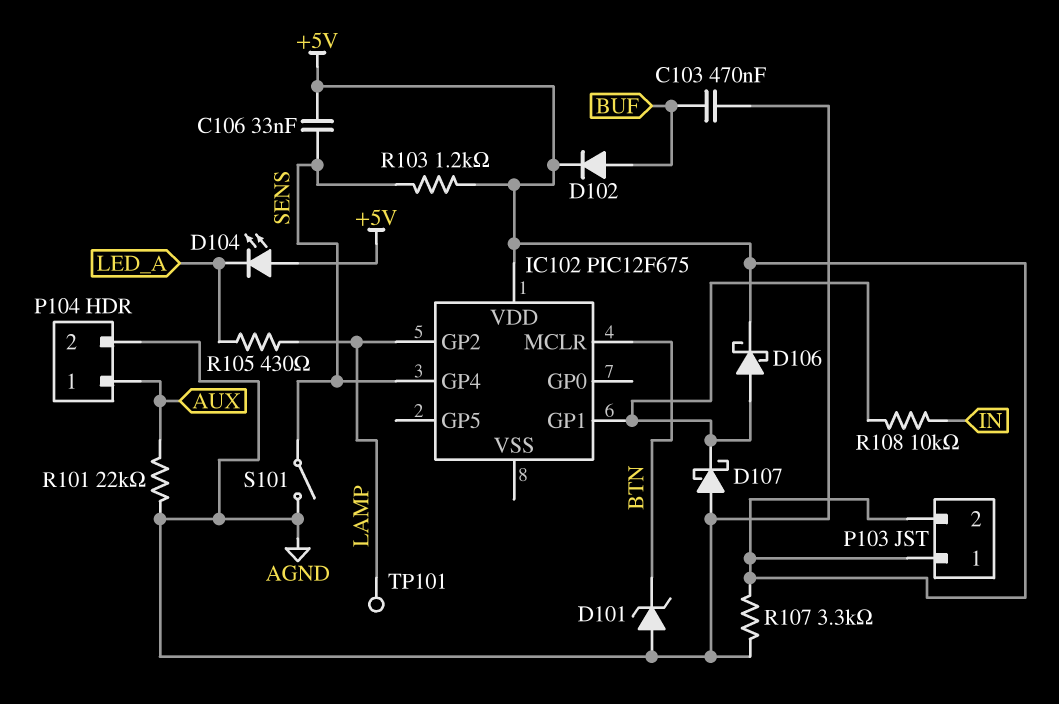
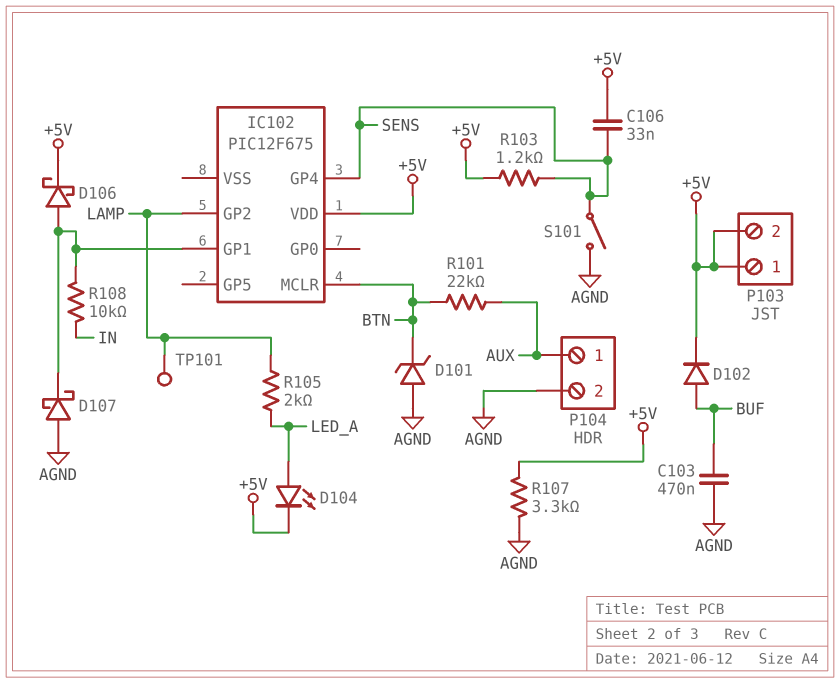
D104: LED (A +5V, K LED_A) -> LED (A LED_A, K +5V)
R101: 22k (AGND, AUX) -> 22k (AUX, BTN)
R105: 430 (LAMP, LED_A) -> 2k (LAMP, LED_A)

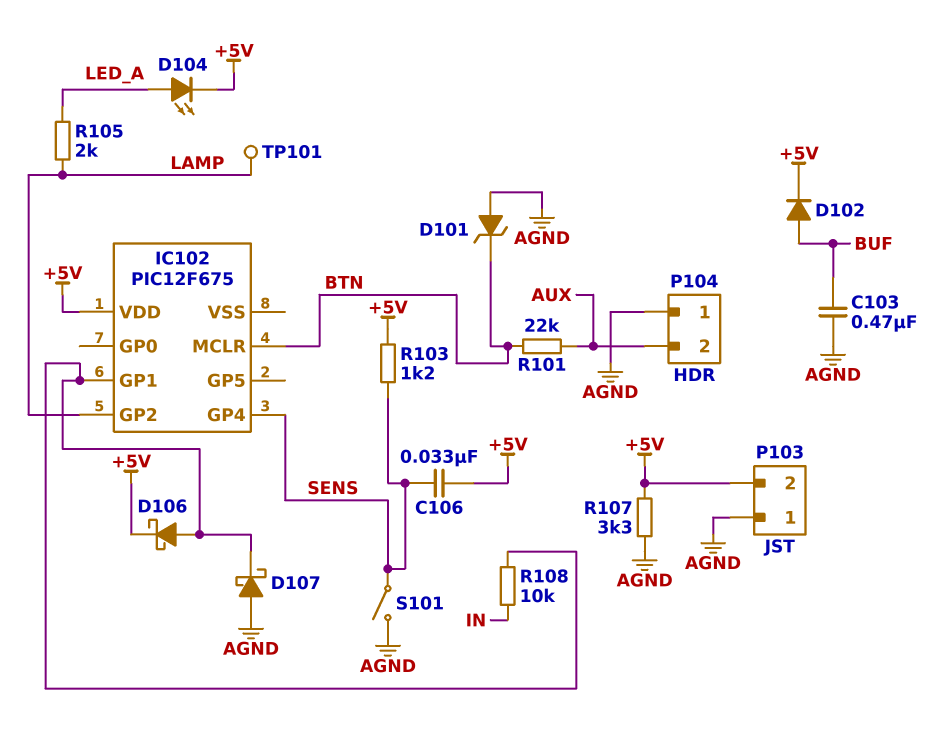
P103 pin 1: +5V -> AGND
P104 pin 1: AUX -> AGND
P104 pin 2: AGND -> AUX

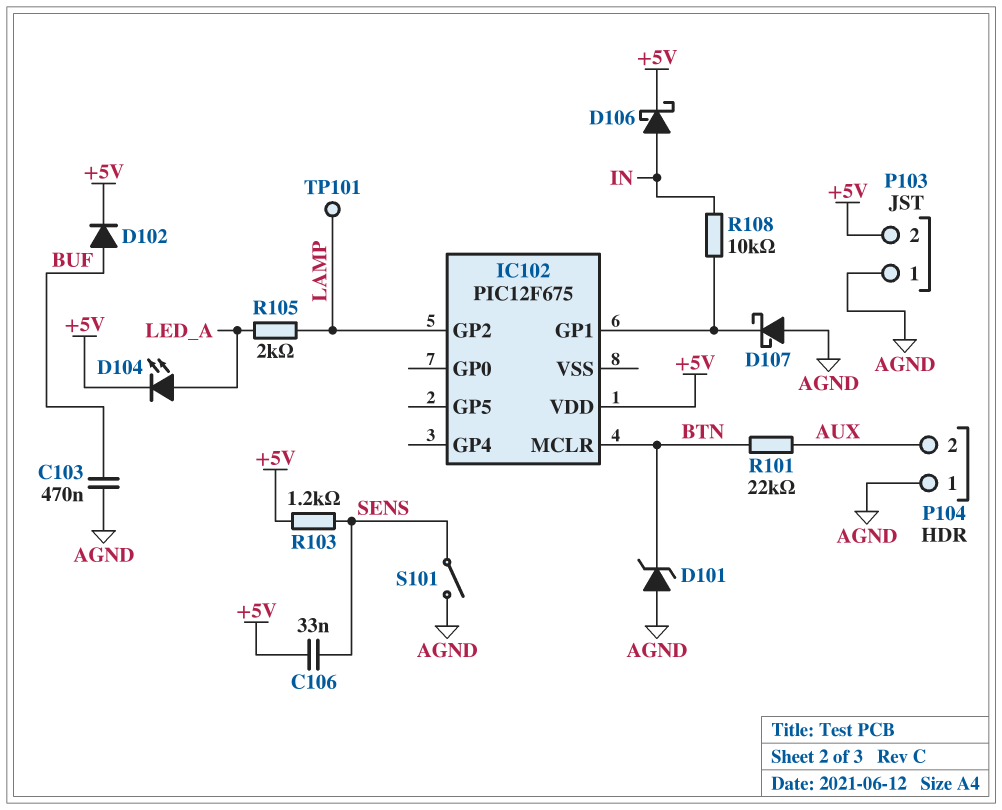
D106: schottky (A IC102/GP1, K +5V) -> schottky (A IN, K +5V)
IC102 pin GP4: SENS -> none
R107: 3.3k (+5V, AGND) -> none

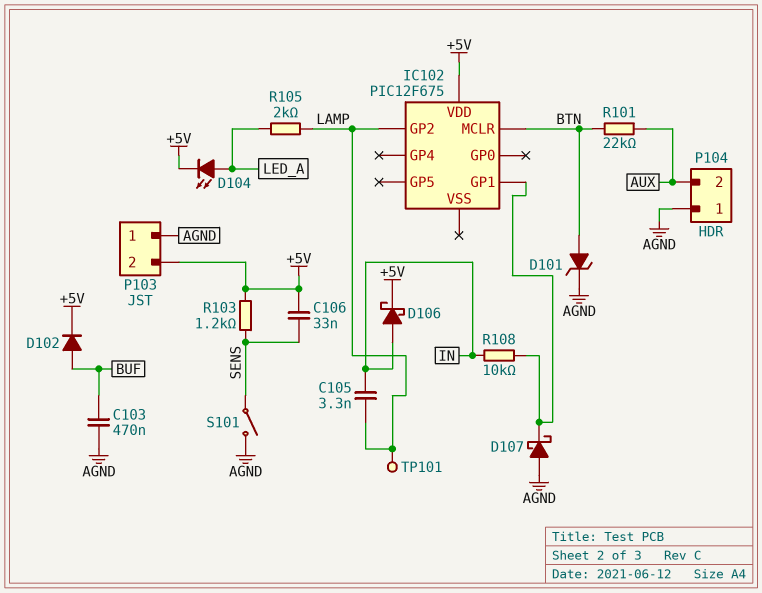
C105: none -> 3.3nF (IN, LAMP)
D101: zener (A AGND, K BTN) -> zener (A BTN, K AGND)

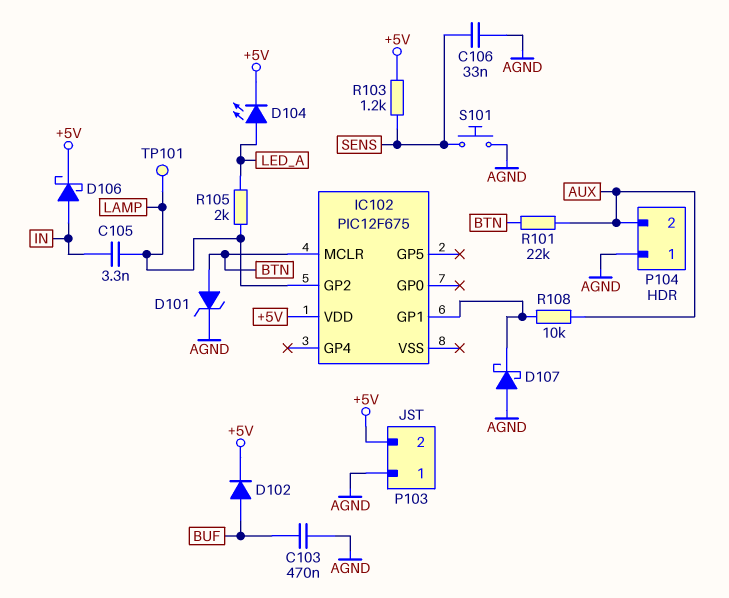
C106: 33nF (+5V, SENS) -> 33nF (AGND, SENS)
R108: 10k (IC102/GP1, IN) -> 10k (AUX, IC102/GP1)
S101: switch (AGND, SENS) -> button (AGND, SENS)

